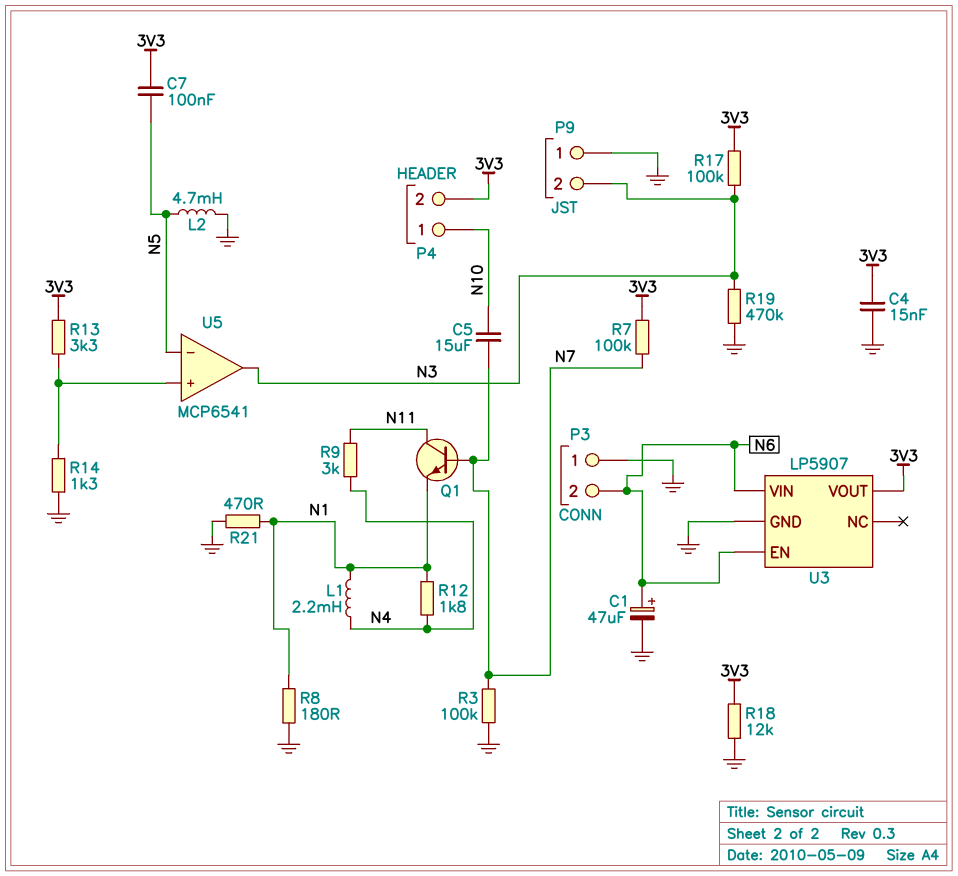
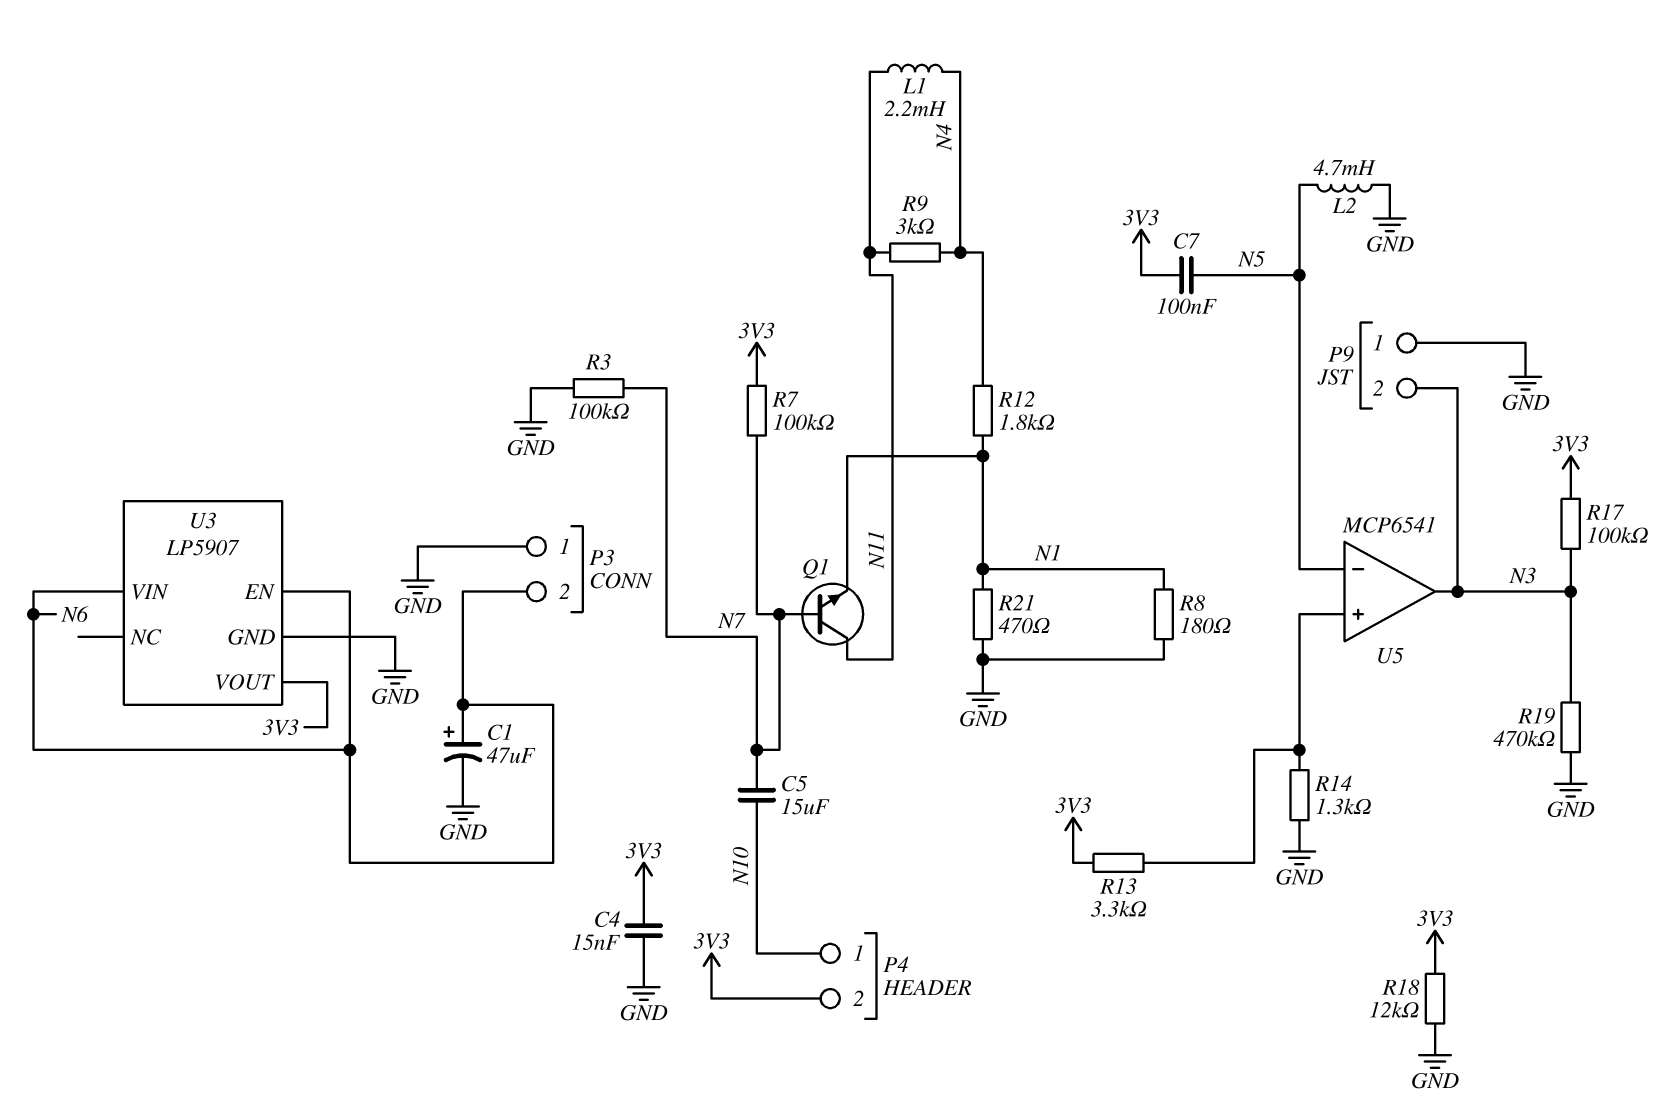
L1: 2.2mH (N1, N4) -> 2.2mH (N4, N11)

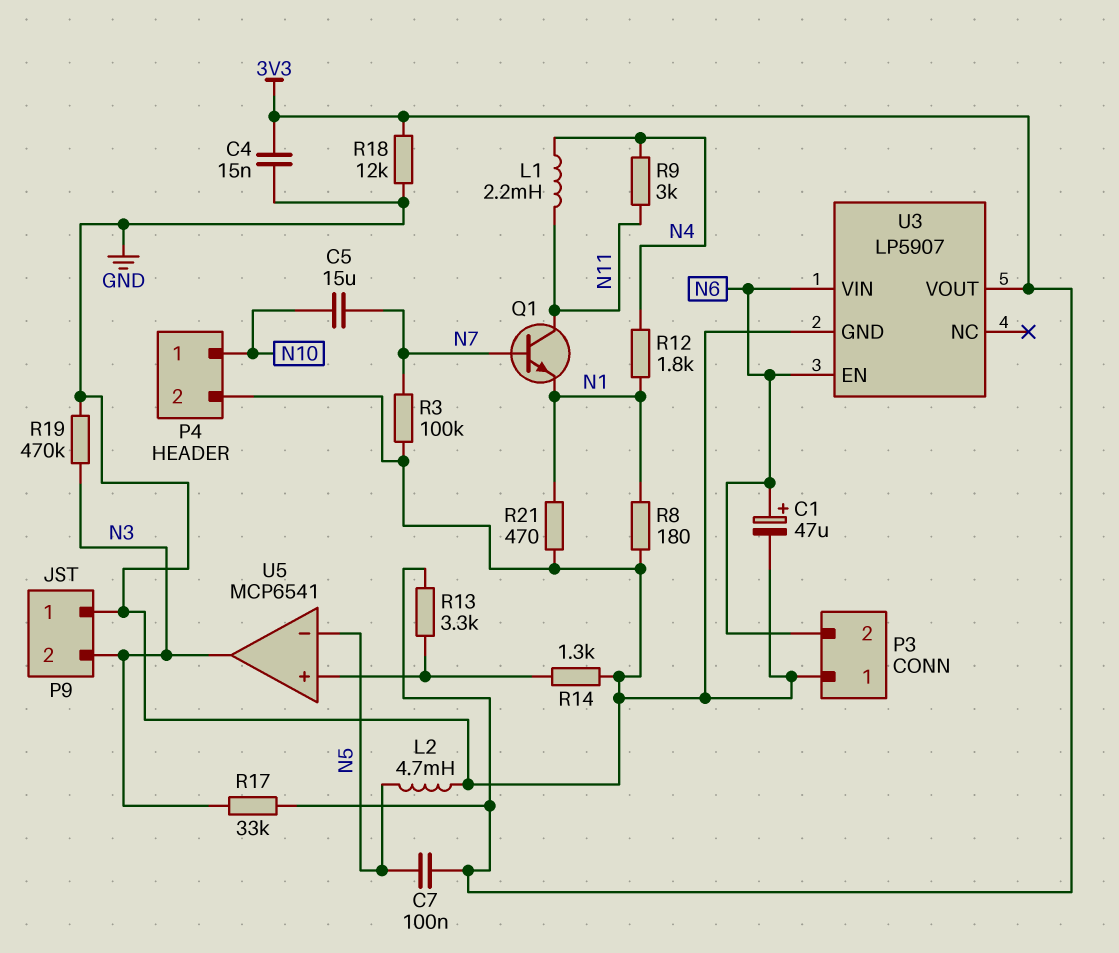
P4 pin 2: 3V3 -> GND
R7: 100k (3V3, N7) -> none
R17: 100k (3V3, N3) -> 33k (3V3, N3)

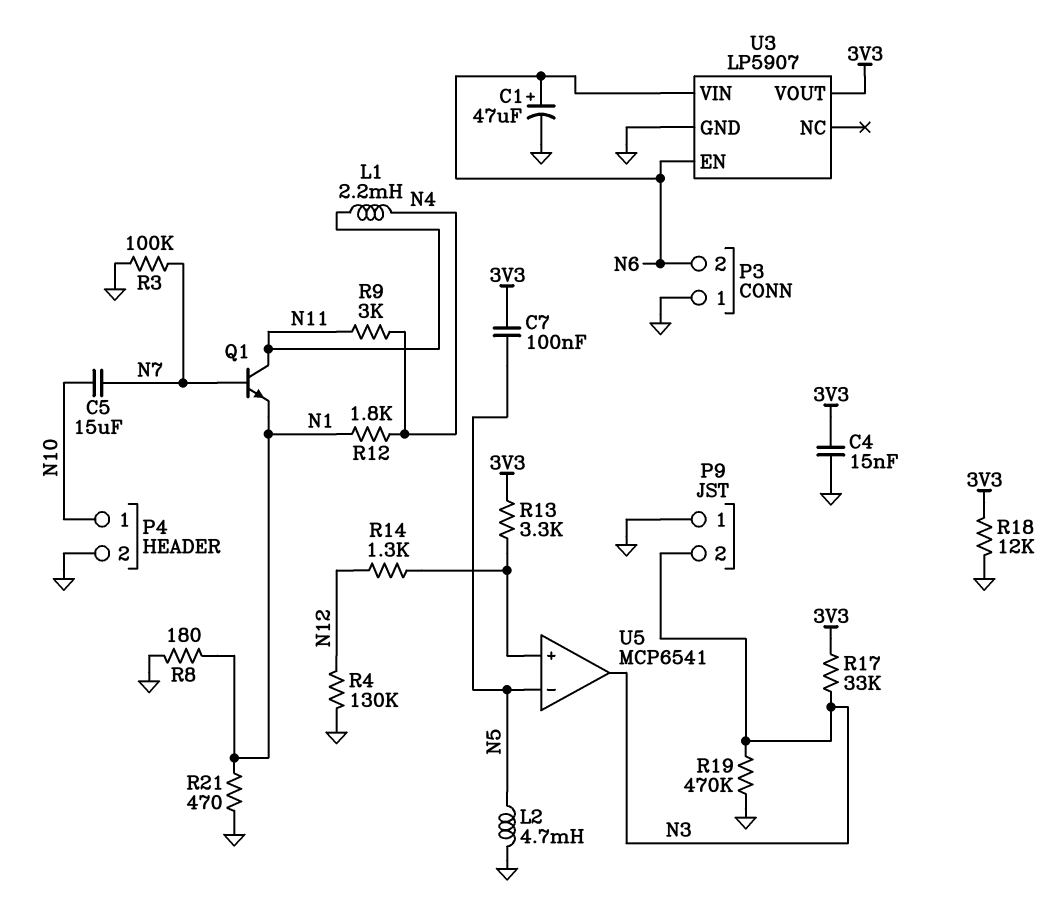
R4: none -> 130k (GND, N12)
R14: 1.3k (GND, U5/in+) -> 1.3k (N12, U5/in+)

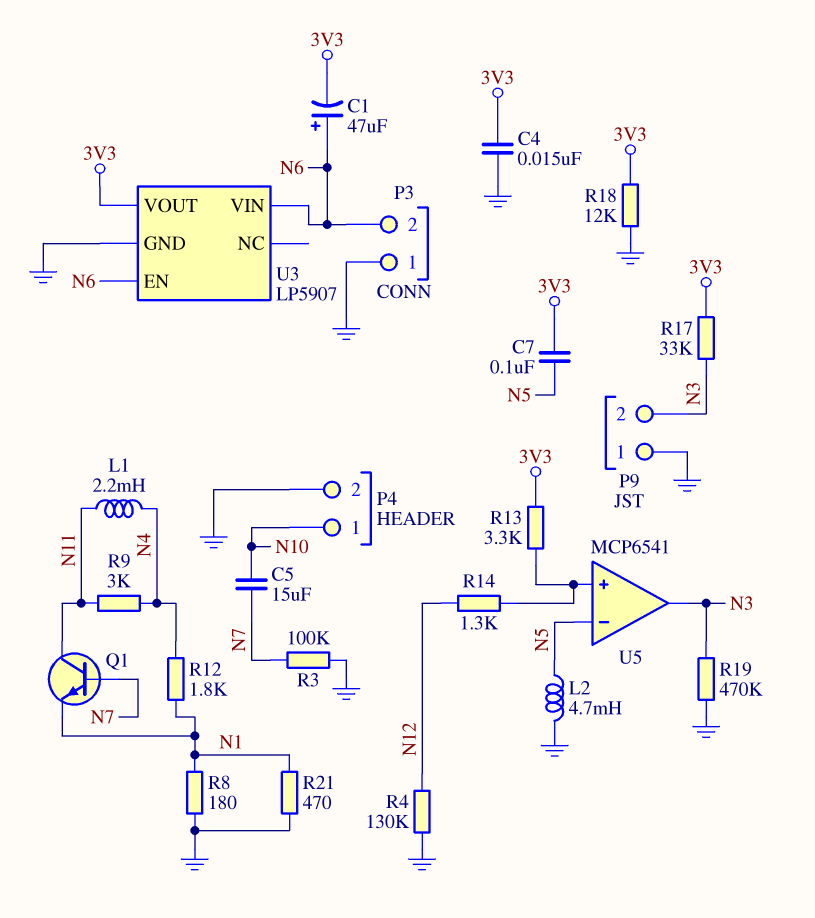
C1: 47uF (plus N6, minus GND) -> 47uF (plus N6, minus 3V3)

